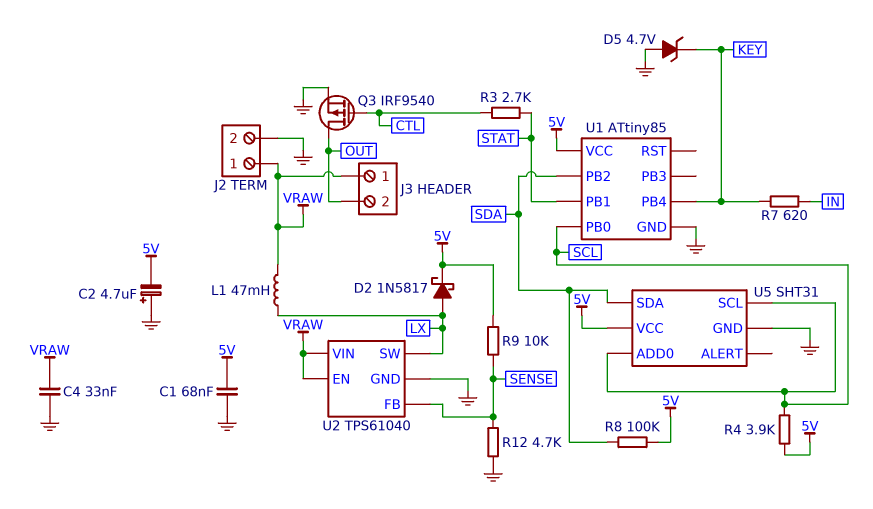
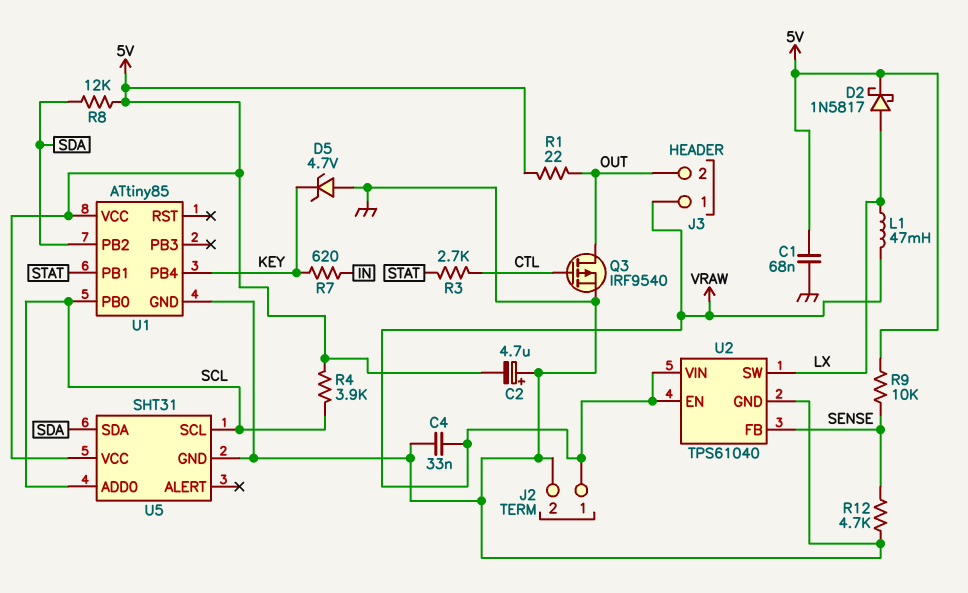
R1: none -> 22 (5V, OUT)
R8: 100k (5V, SDA) -> 12k (5V, SDA)

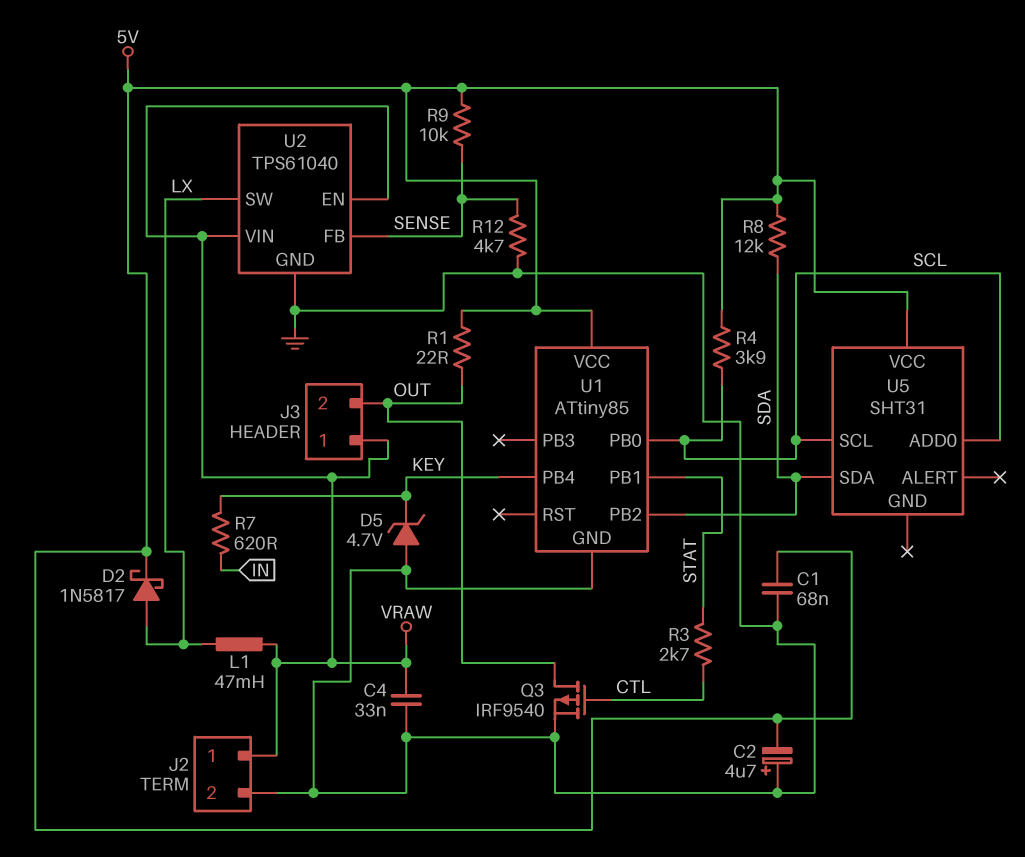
U5 pin GND: GND -> none

